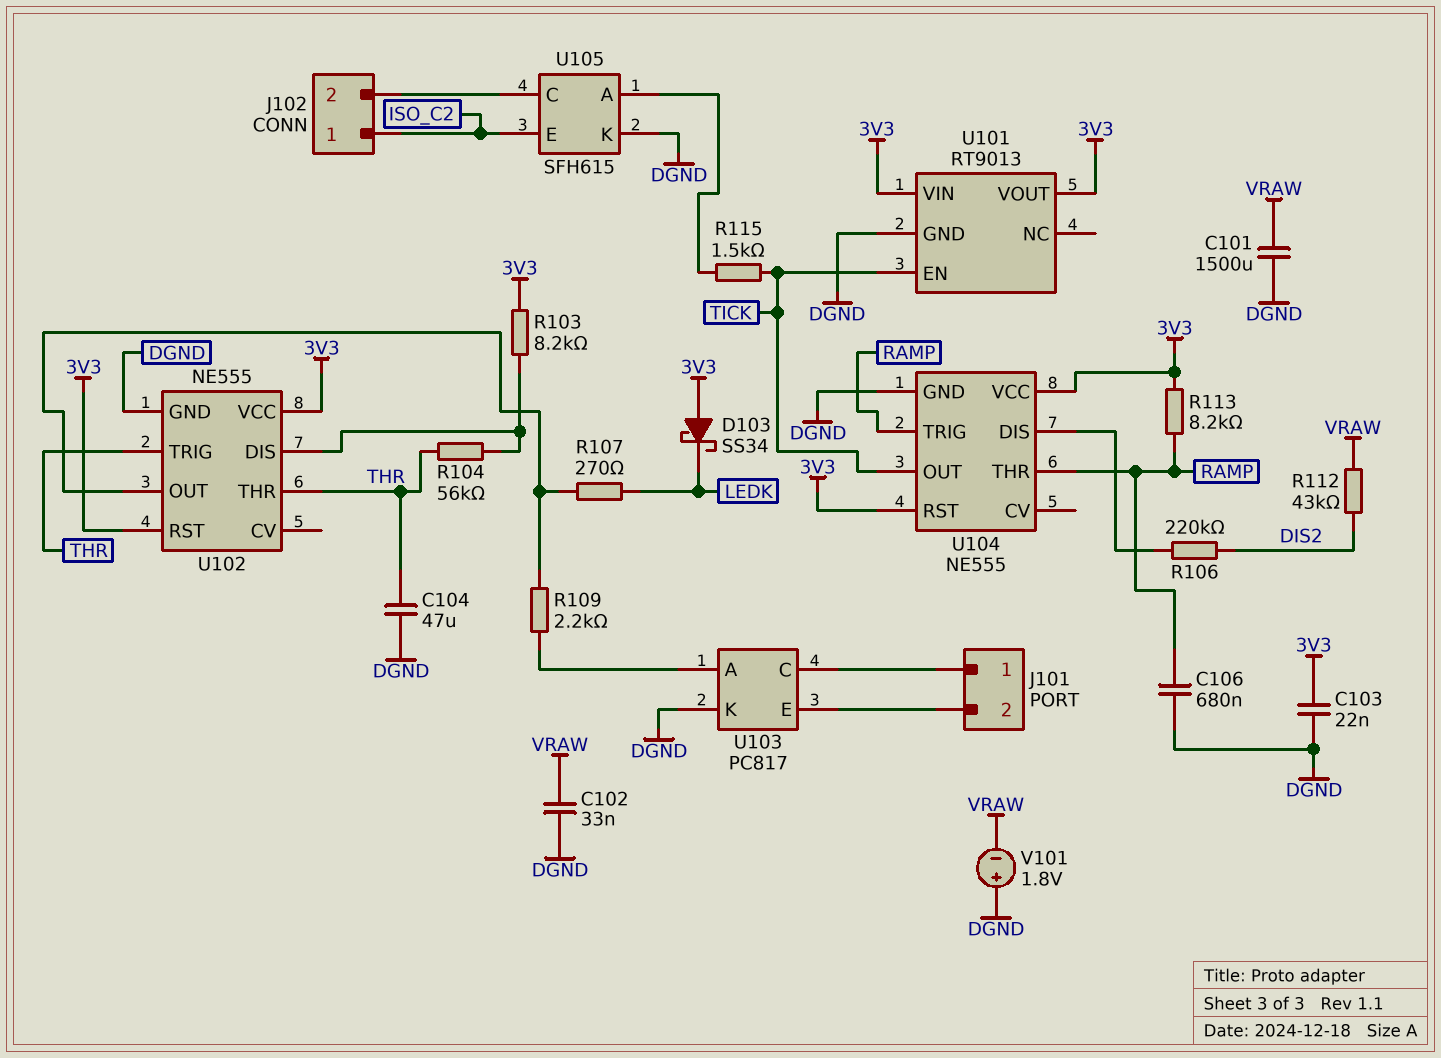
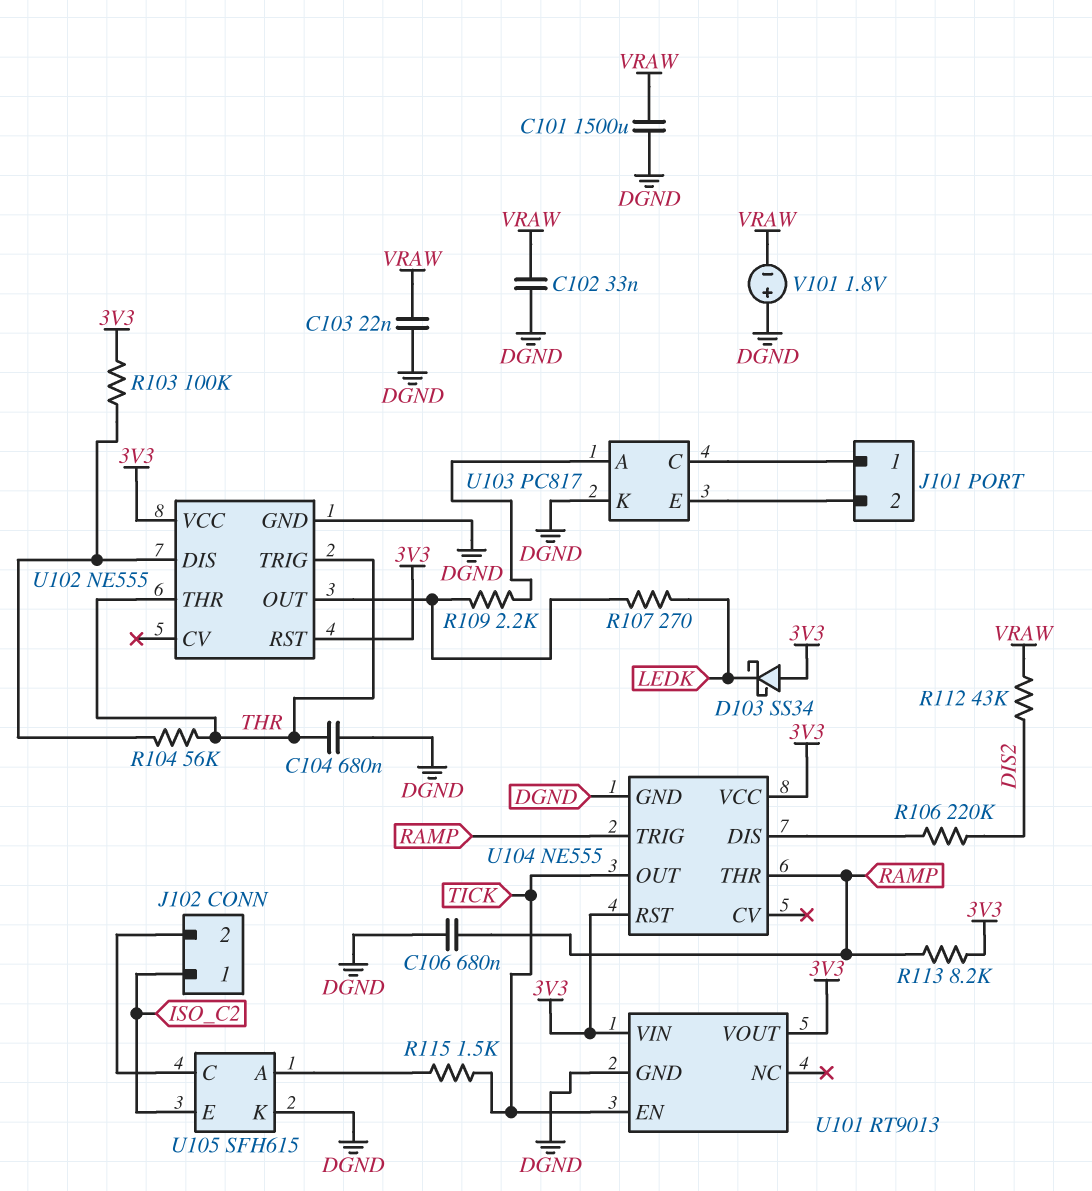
C103: 22nF (3V3, DGND) -> 22nF (DGND, VRAW)
C104: 47uF (DGND, THR) -> 680nF (DGND, THR)
R103: 8.2k (3V3, U102/DIS) -> 100k (3V3, U102/DIS)

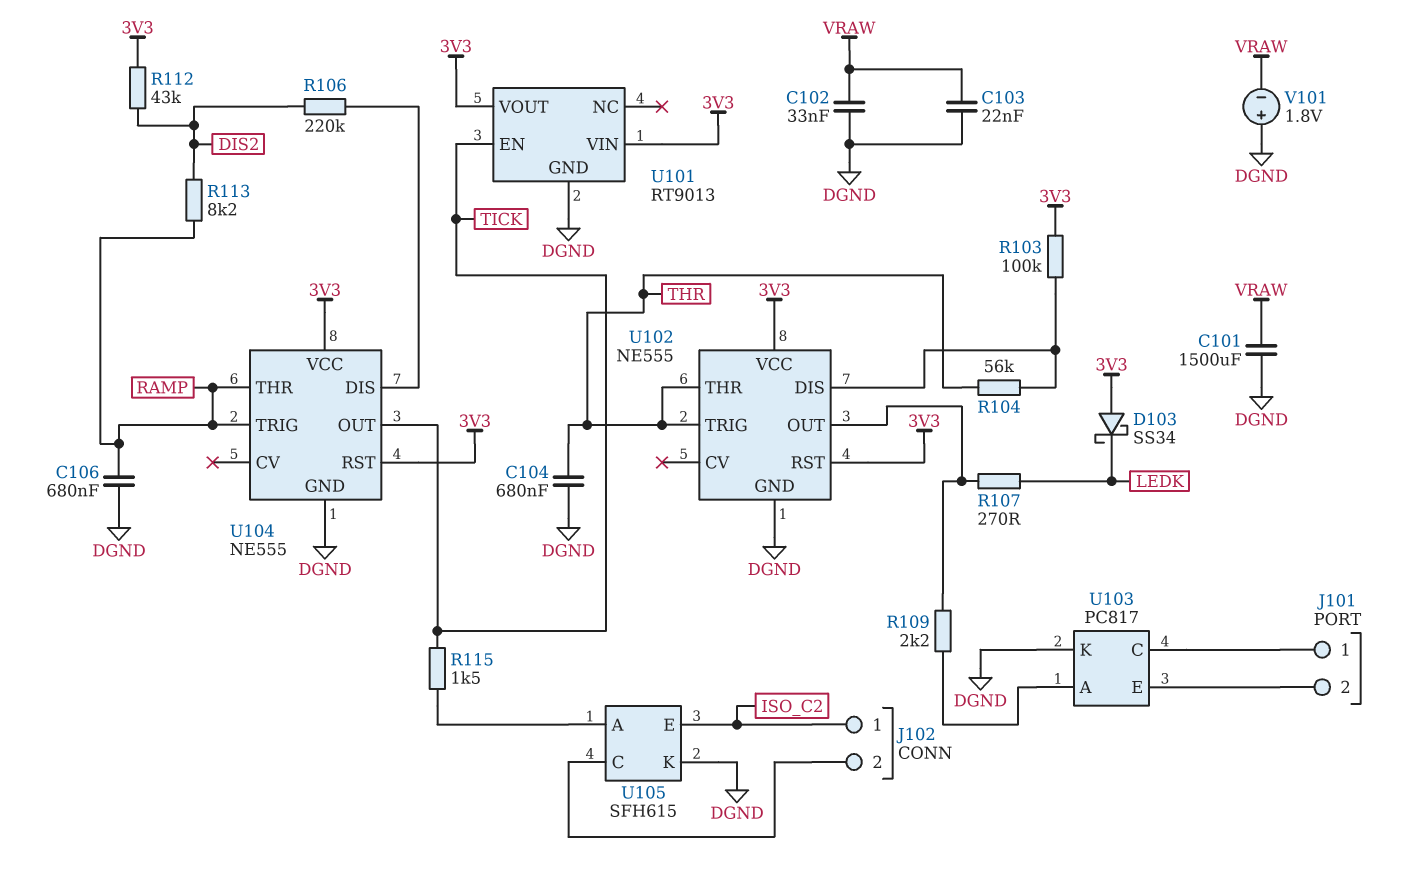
R112: 43k (DIS2, VRAW) -> 43k (3V3, DIS2)
R113: 8.2k (3V3, RAMP) -> 8.2k (DIS2, RAMP)

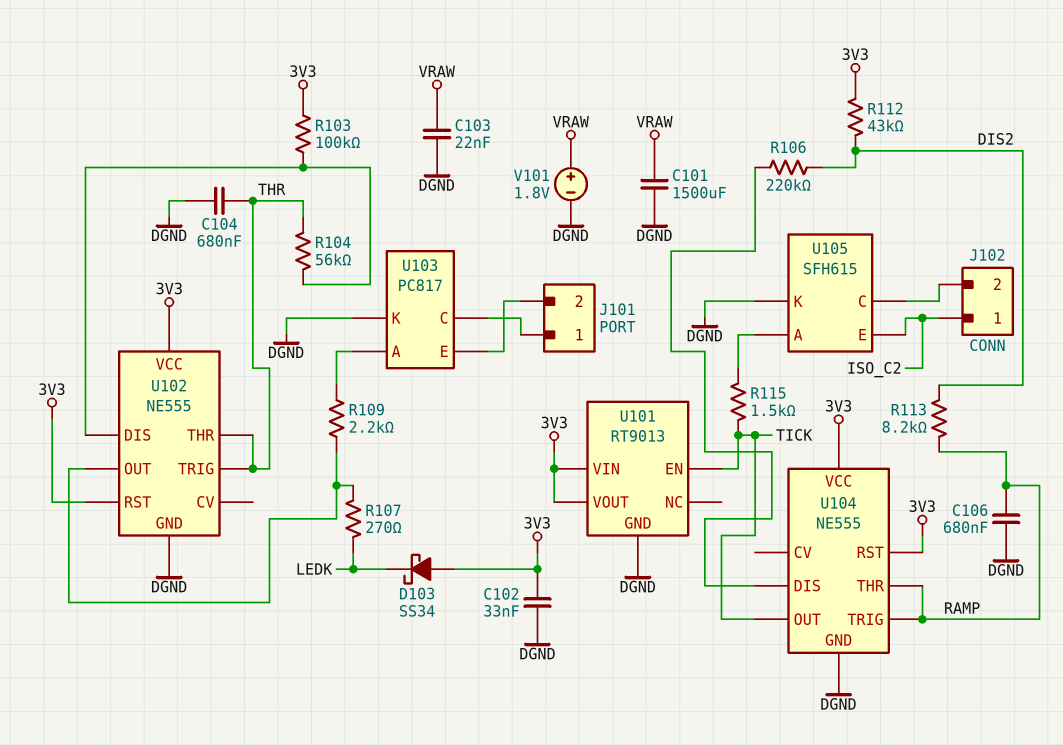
C102: 33nF (DGND, VRAW) -> 33nF (3V3, DGND)
V101: 1.8V (plus DGND, minus VRAW) -> 1.8V (plus VRAW, minus DGND)

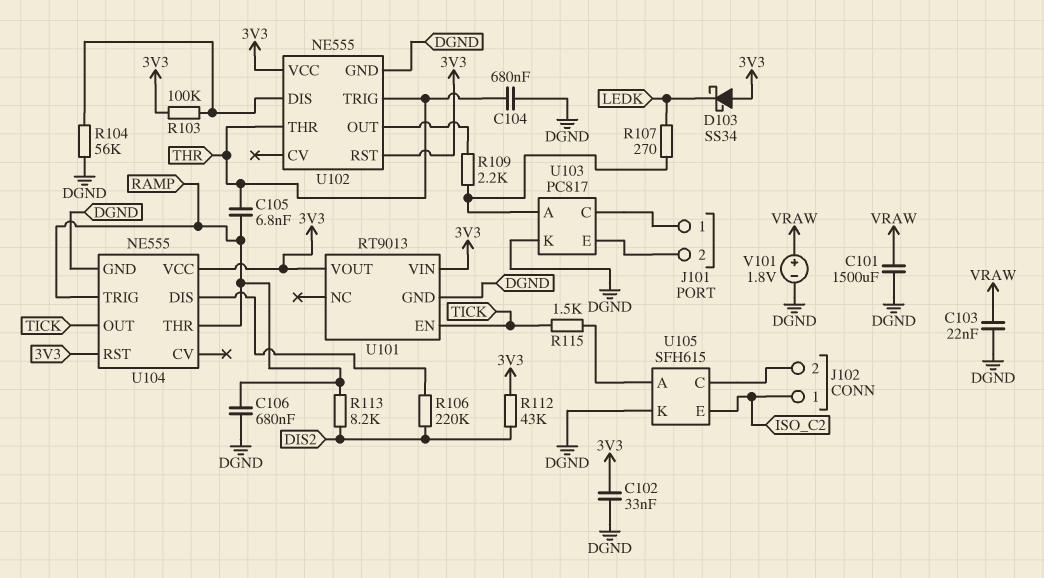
C105: none -> 6.8nF (RAMP, THR)
R104: 56k (THR, U102/DIS) -> 56k (DGND, U102/DIS)
R107: 270 (LEDK, U102/OUT) -> 270 (LEDK, U103/A)

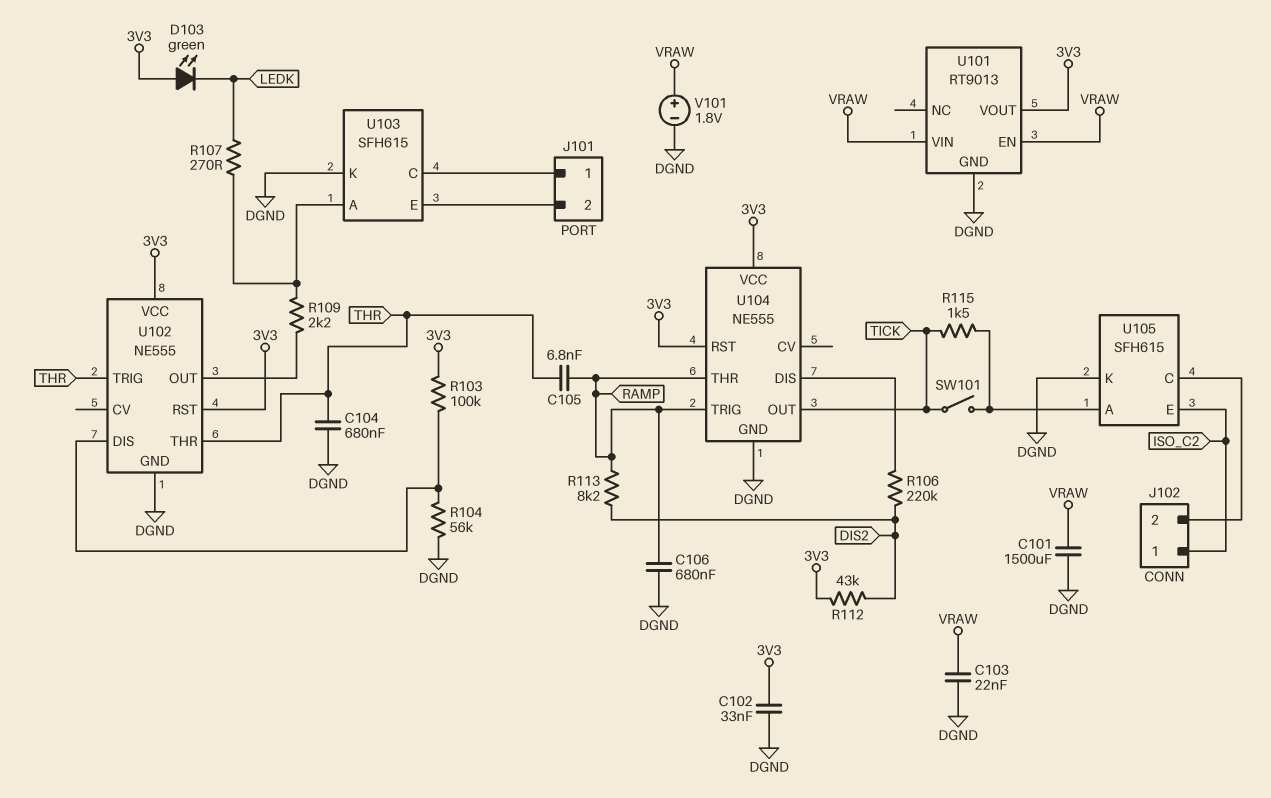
D103: schottky SS34 (A 3V3, K LEDK) -> LED green (A 3V3, K LEDK)
SW101: none -> switch (TICK, U105/A)
U101 pin EN: TICK -> VRAW
U101 pin VIN: 3V3 -> VRAW
U103: PC817 -> SFH615

